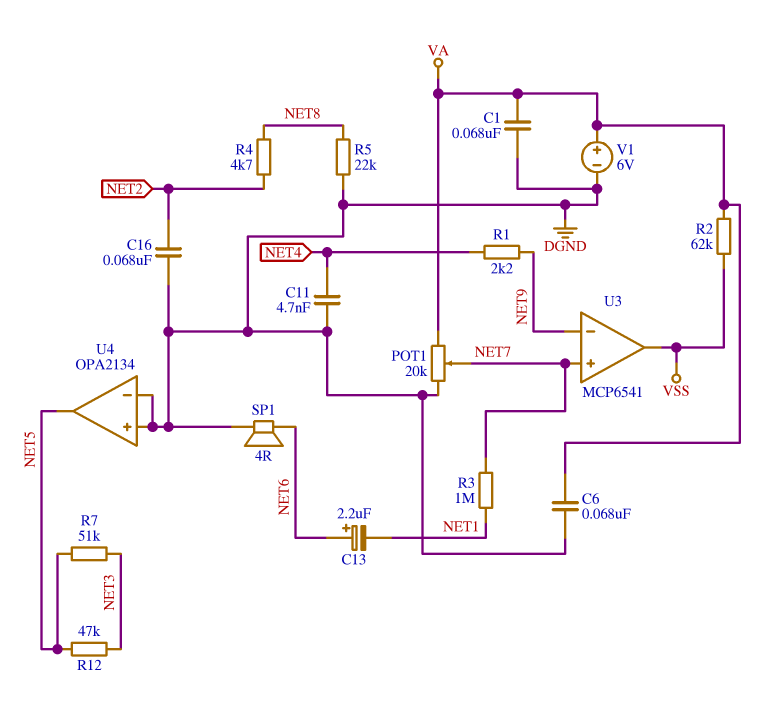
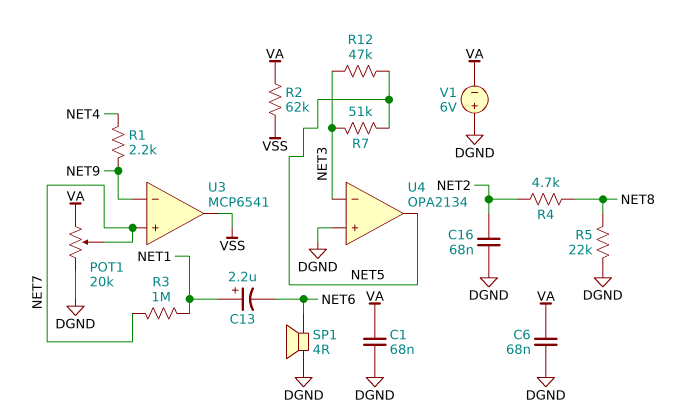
C11: 4.7nF (DGND, NET4) -> none
C13: 2.2uF (plus NET6, minus NET1) -> 2.2uF (plus NET1, minus NET6)
U4 pin in-: DGND -> NET3
V1: 6V (plus VA, minus DGND) -> 6V (plus DGND, minus VA)

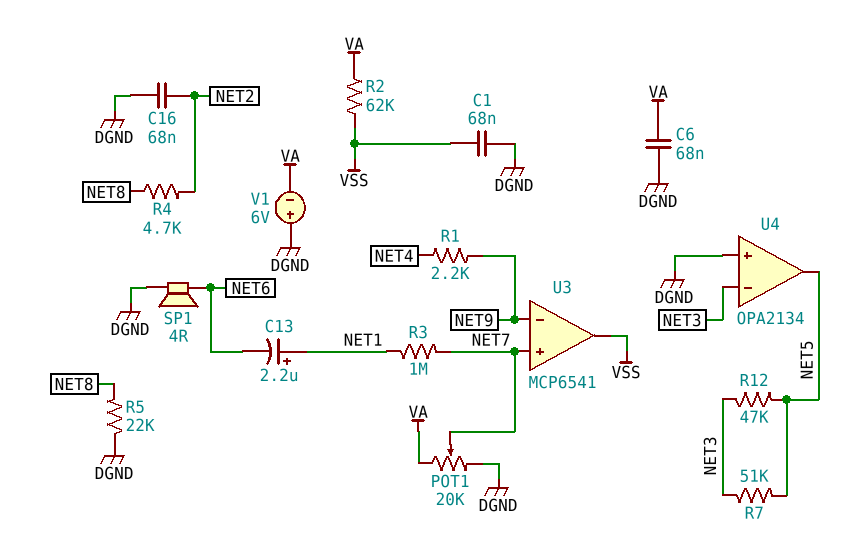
C1: 68nF (DGND, VA) -> 68nF (DGND, VSS)

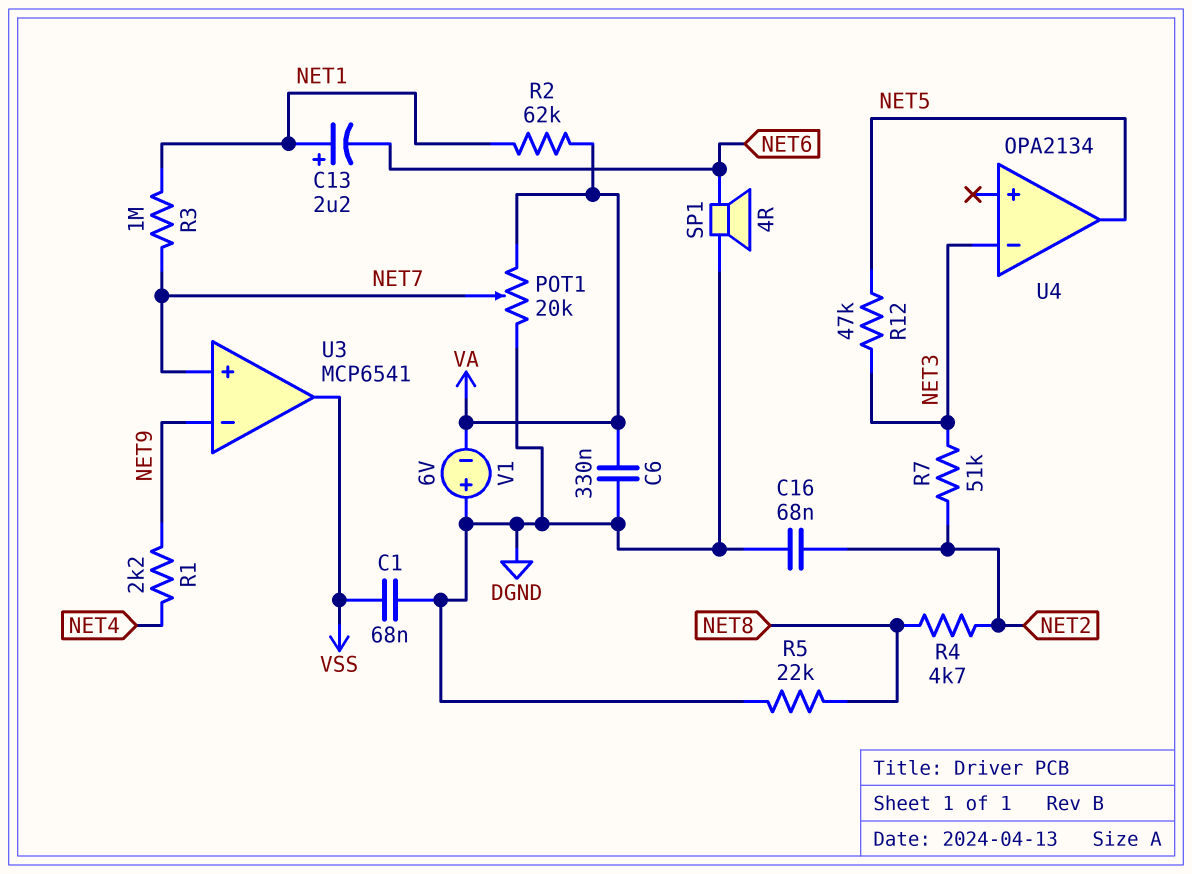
C6: 68nF (DGND, VA) -> 330nF (DGND, VA)
R2: 62k (VA, VSS) -> 62k (NET1, VA)
R7: 51k (NET3, NET5) -> 51k (NET2, NET3)
U4 pin in+: DGND -> none

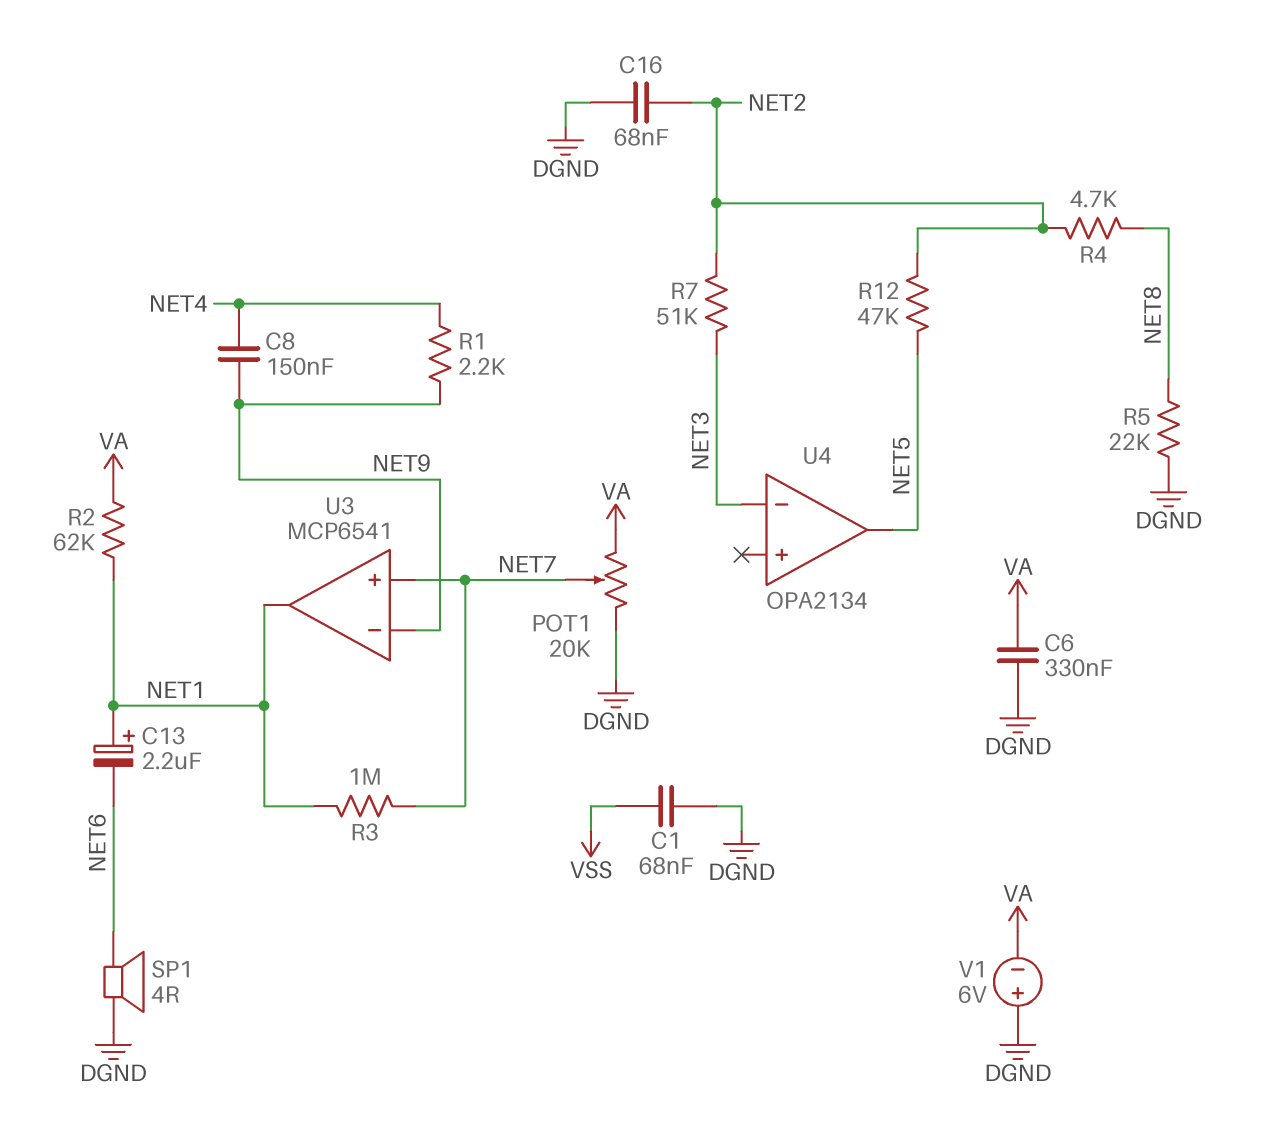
C8: none -> 150nF (NET4, NET9)
R12: 47k (NET3, NET5) -> 47k (NET2, NET5)
U3 pin out: VSS -> NET1

